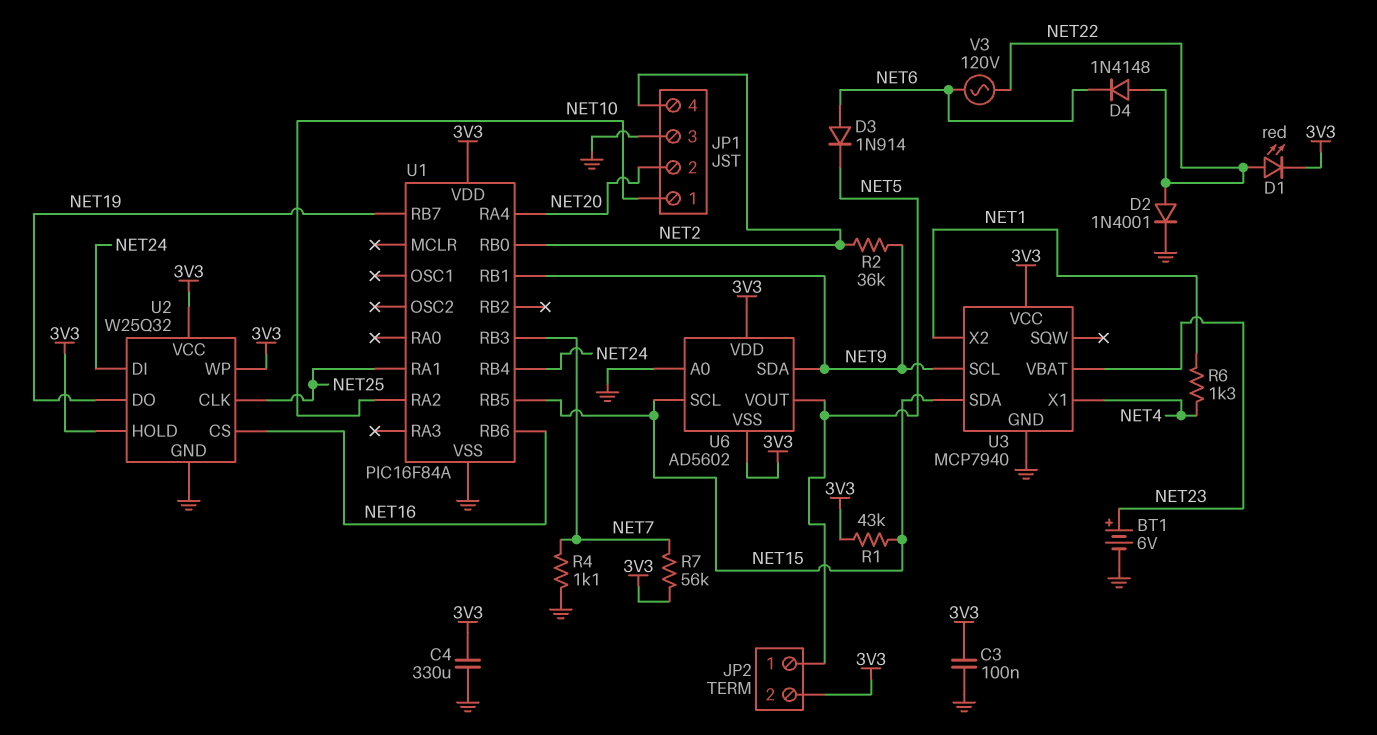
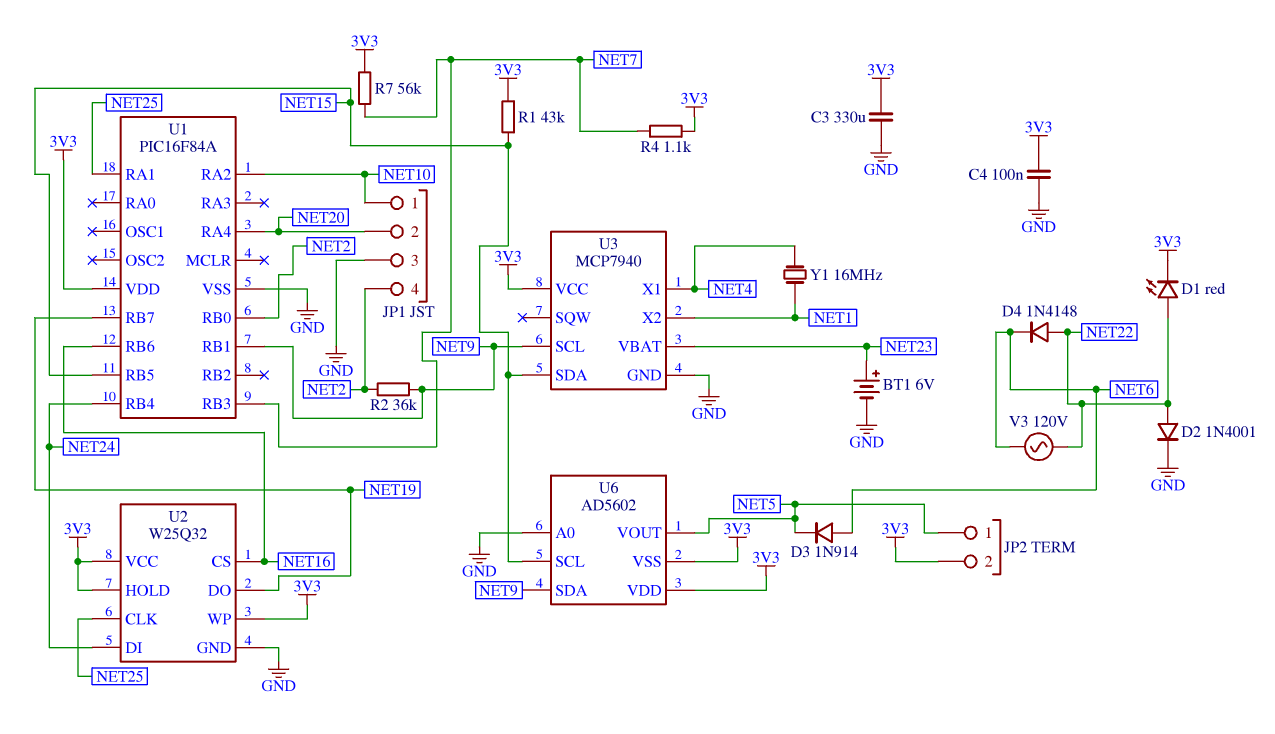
C3: 100nF (3V3, GND) -> 330uF (3V3, GND)
C4: 330uF (3V3, GND) -> 100nF (3V3, GND)
R4: 1.1k (GND, NET7) -> 1.1k (3V3, NET7)
R6: 1.3k (NET1, NET4) -> none
Y1: none -> 16MHz (NET1, NET4)

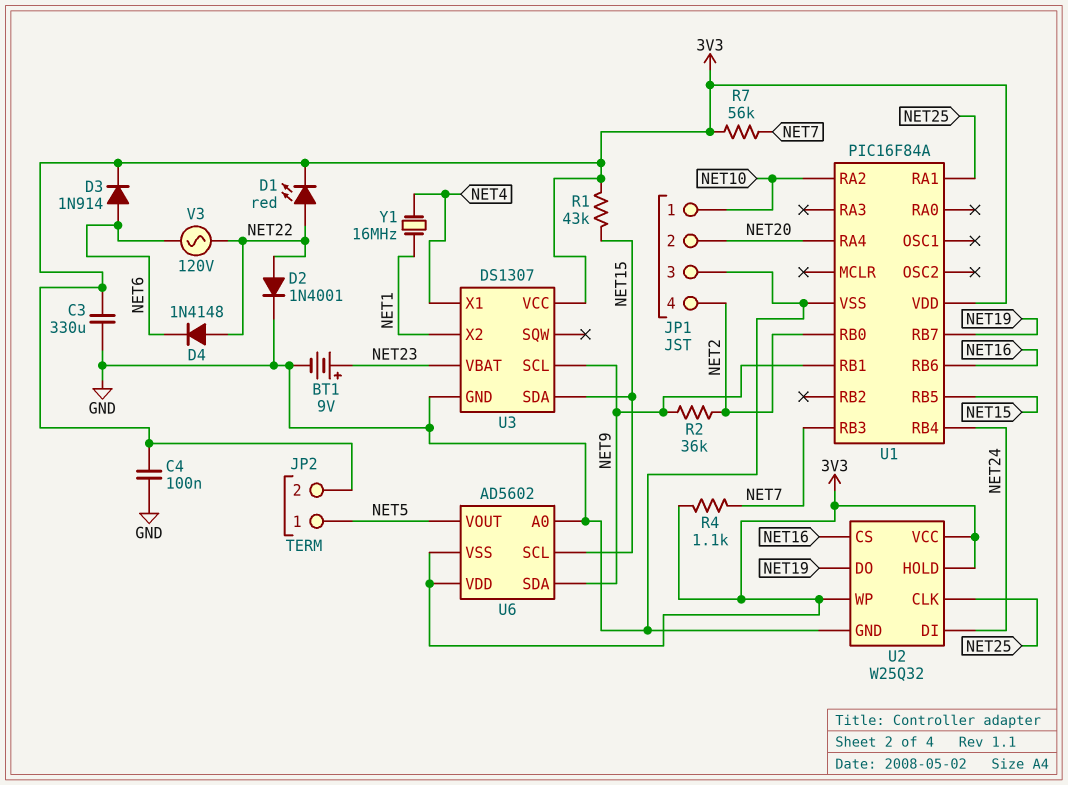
BT1: 6V (plus NET23, minus GND) -> 9V (plus NET23, minus GND)
D3: diode 1N914 (A NET6, K NET5) -> diode 1N914 (A NET6, K 3V3)
U3: MCP7940 -> DS1307

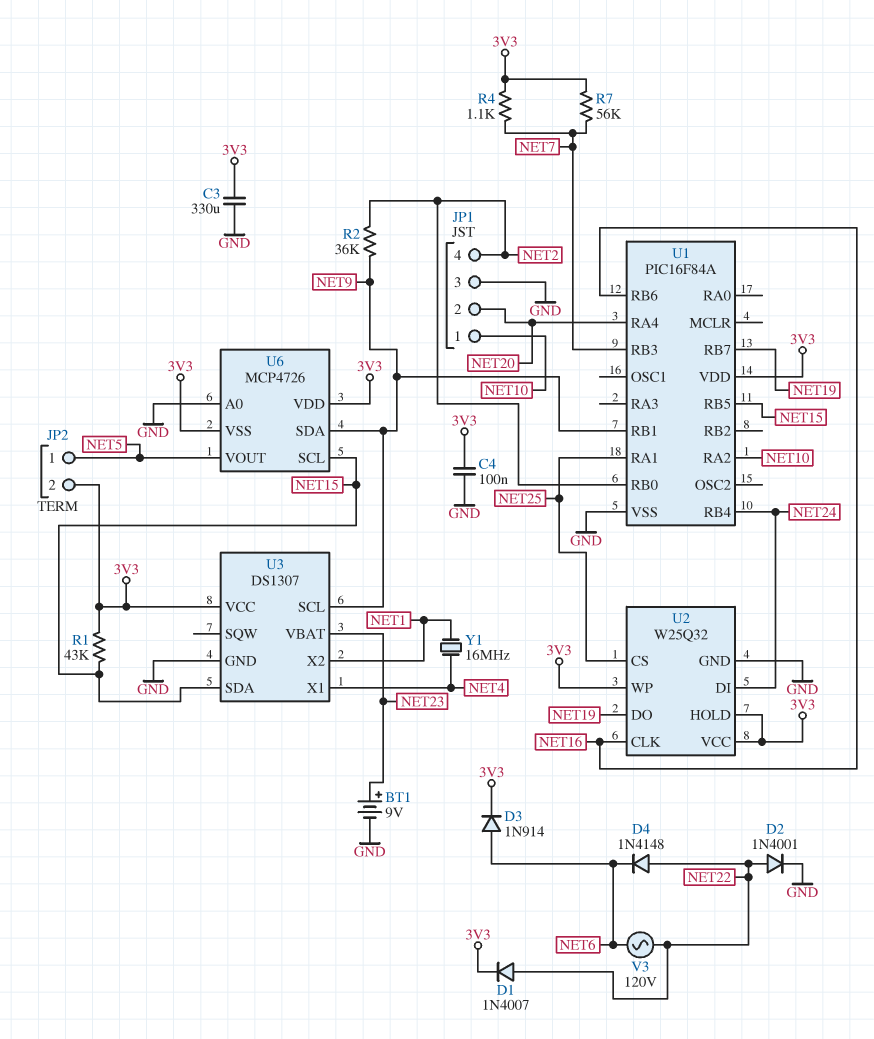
D1: LED red (A NET22, K 3V3) -> diode 1N4007 (A NET22, K 3V3)
U2 pin CLK: NET25 -> NET16
U2 pin CS: NET16 -> NET25
U6: AD5602 -> MCP4726

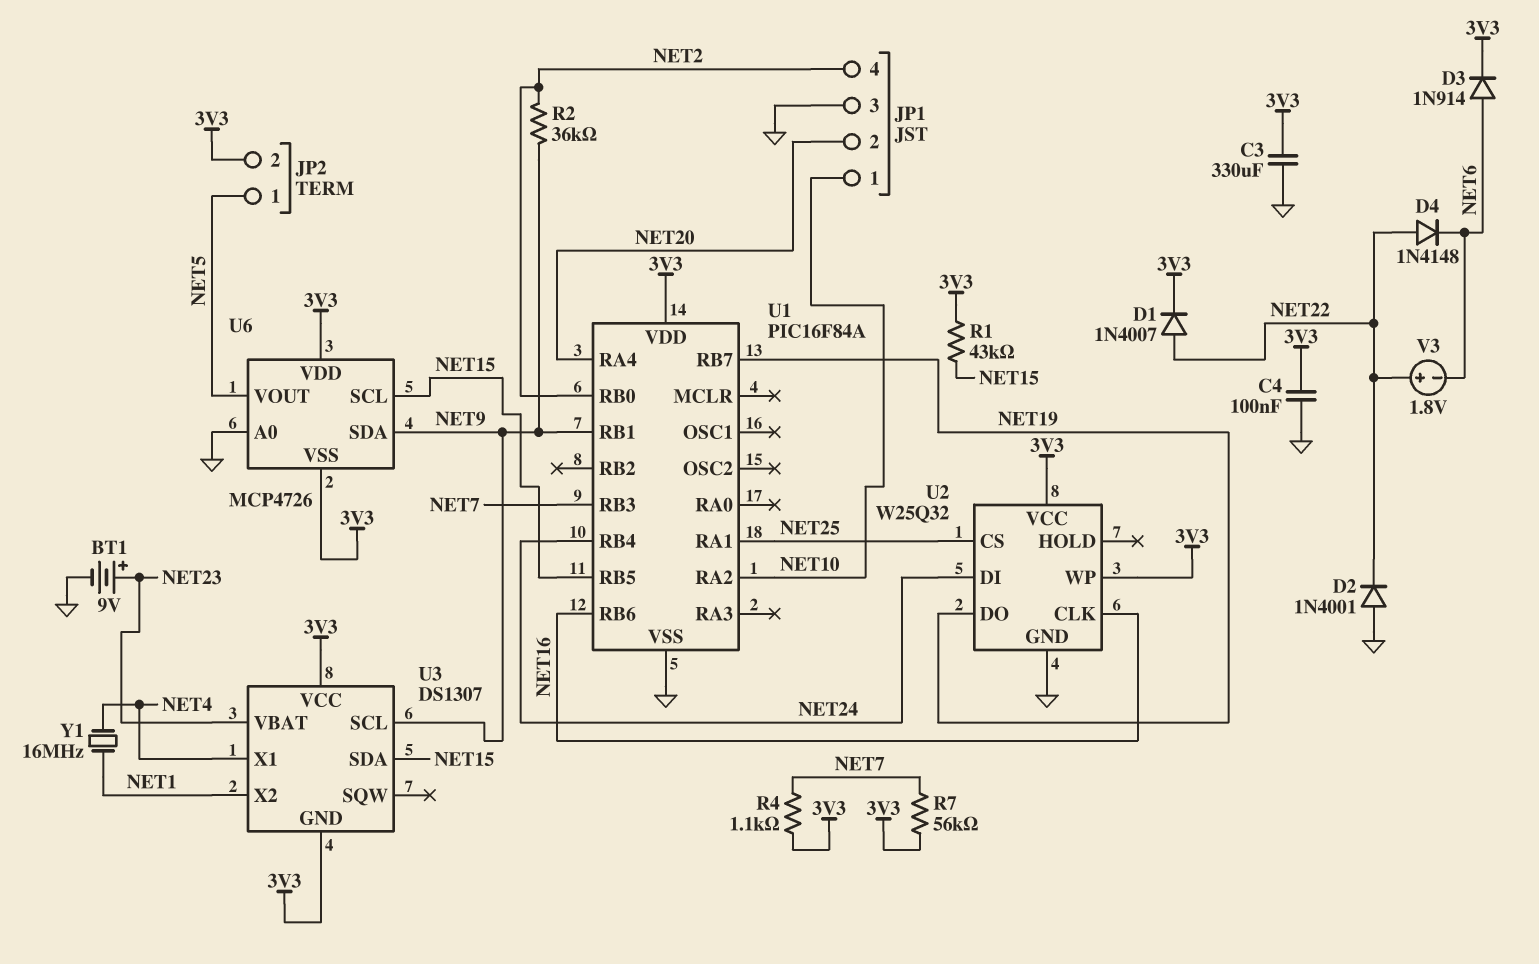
D2: diode 1N4001 (A NET22, K GND) -> diode 1N4001 (A GND, K NET22)
U2 pin HOLD: 3V3 -> none
U3 pin GND: GND -> 3V3
V3: AC 120V (NET6, NET22) -> 1.8V (plus NET22, minus NET6)

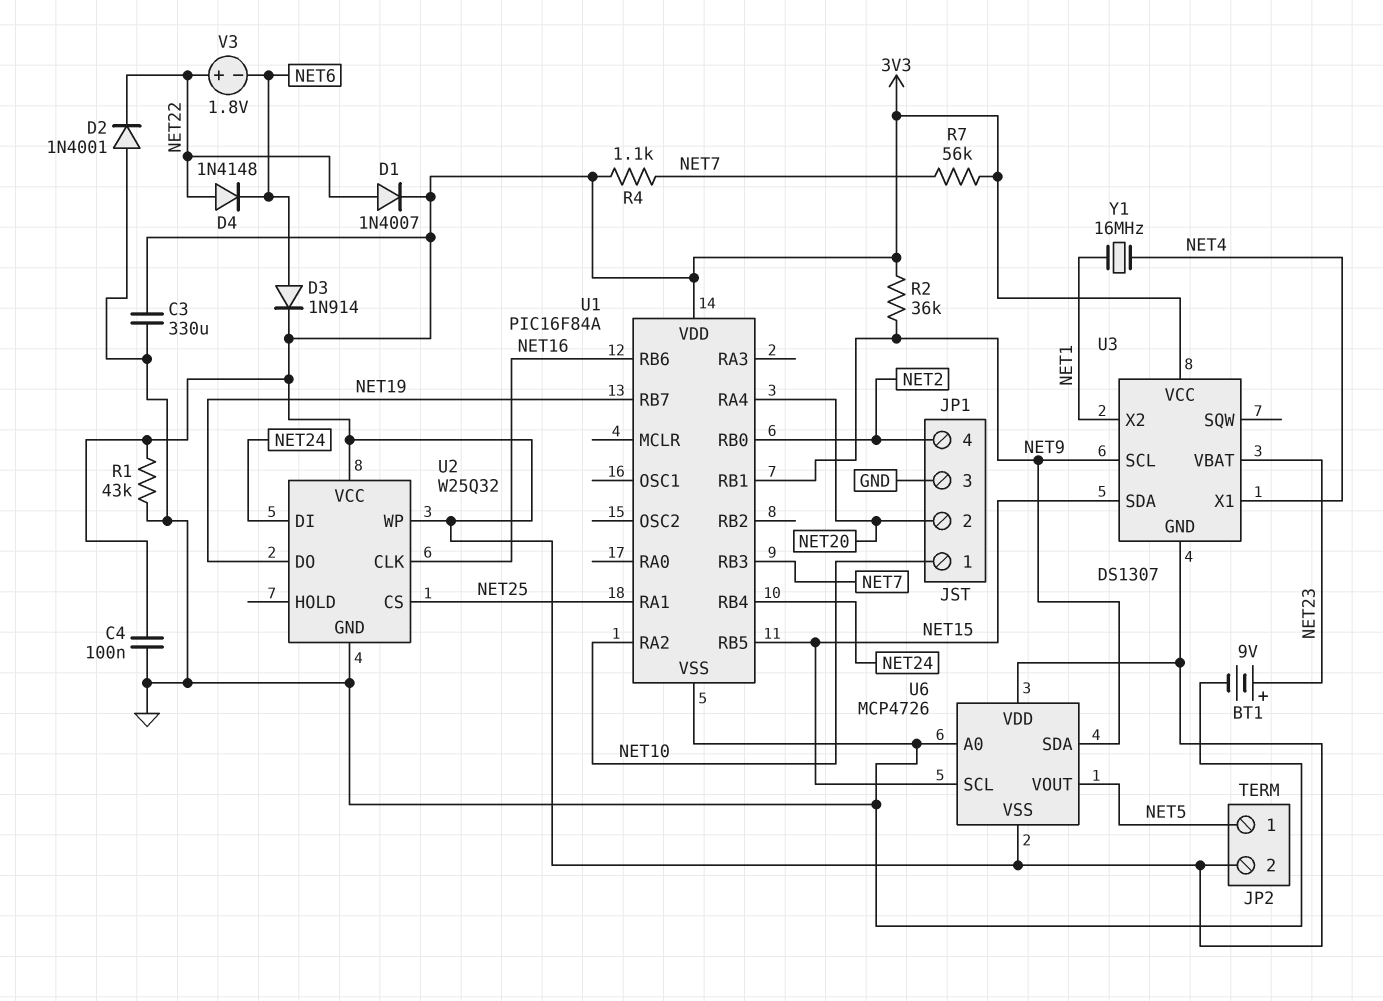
R1: 43k (3V3, NET15) -> 43k (3V3, GND)
R2: 36k (NET2, NET9) -> 36k (3V3, NET9)

